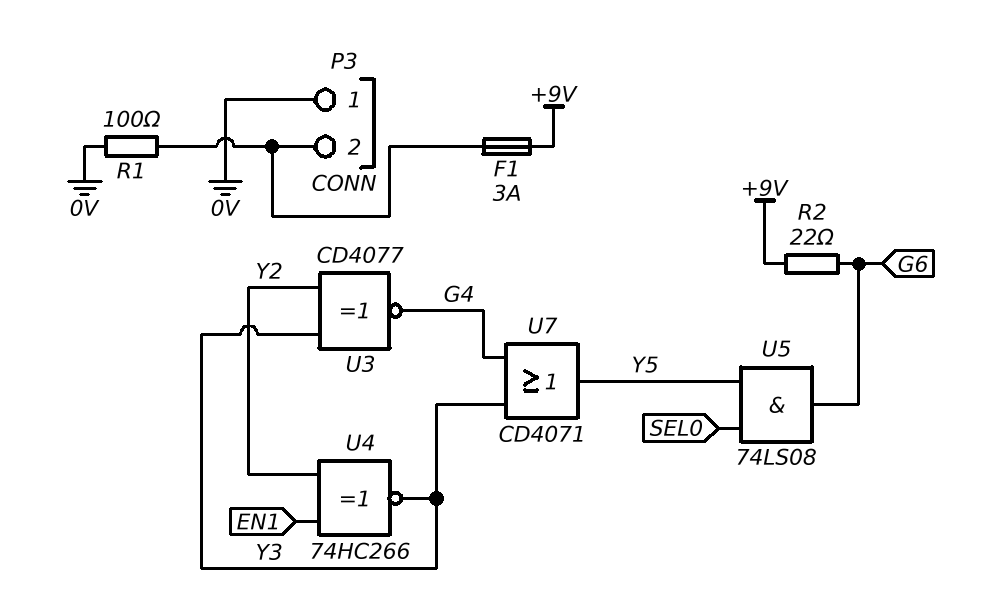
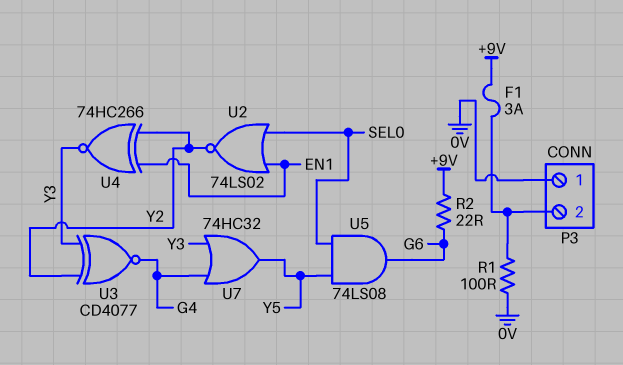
U2: none -> NOR 74LS02 (in EN1, in SEL0, out Y2)
U7: OR CD4071 (in G4, in Y3, out Y5) -> OR 74HC32 (in G4, in Y3, out Y5)

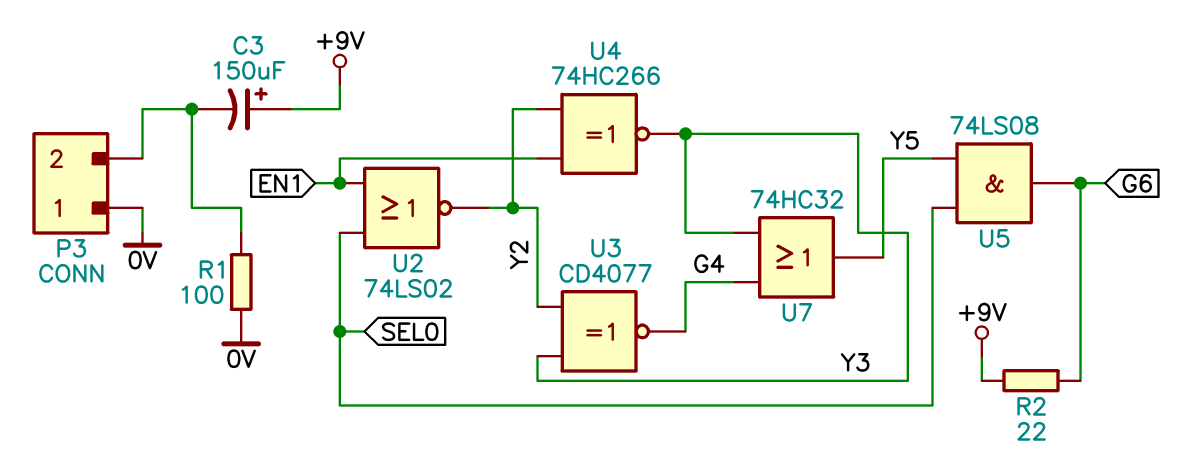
C3: none -> 150uF (plus +9V, minus P3/2)
F1: 3A (+9V, P3/2) -> none

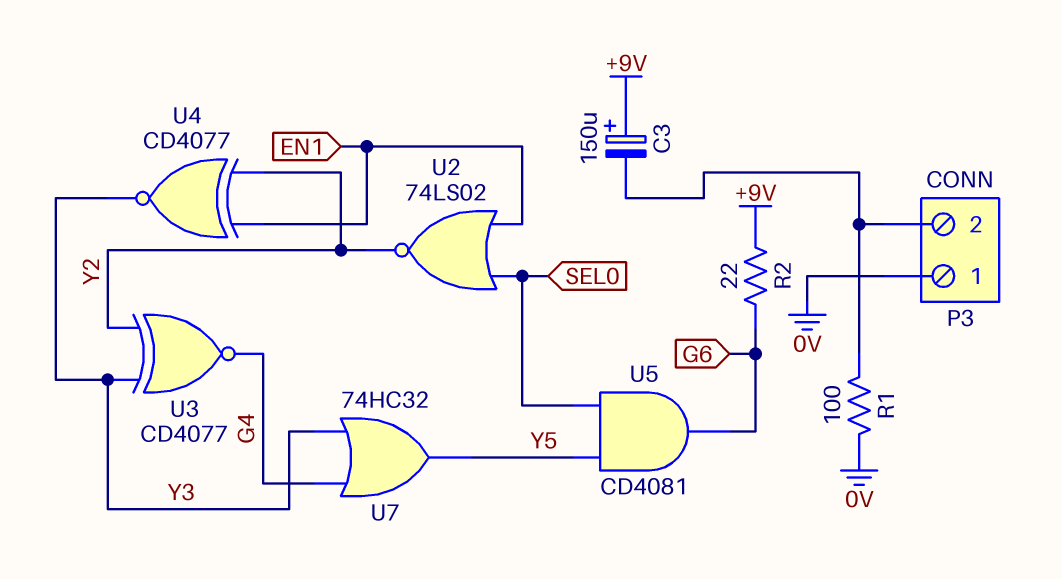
U4: XNOR 74HC266 (in EN1, in Y2, out Y3) -> XNOR CD4077 (in EN1, in Y2, out Y3)
U5: AND 74LS08 (in SEL0, in Y5, out G6) -> AND CD4081 (in SEL0, in Y5, out G6)

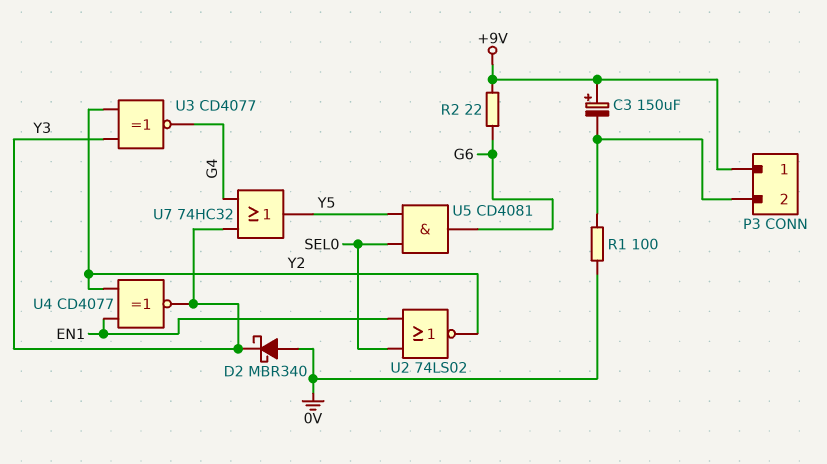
D2: none -> schottky MBR340 (A 0V, K Y3)
P3 pin 1: 0V -> +9V

